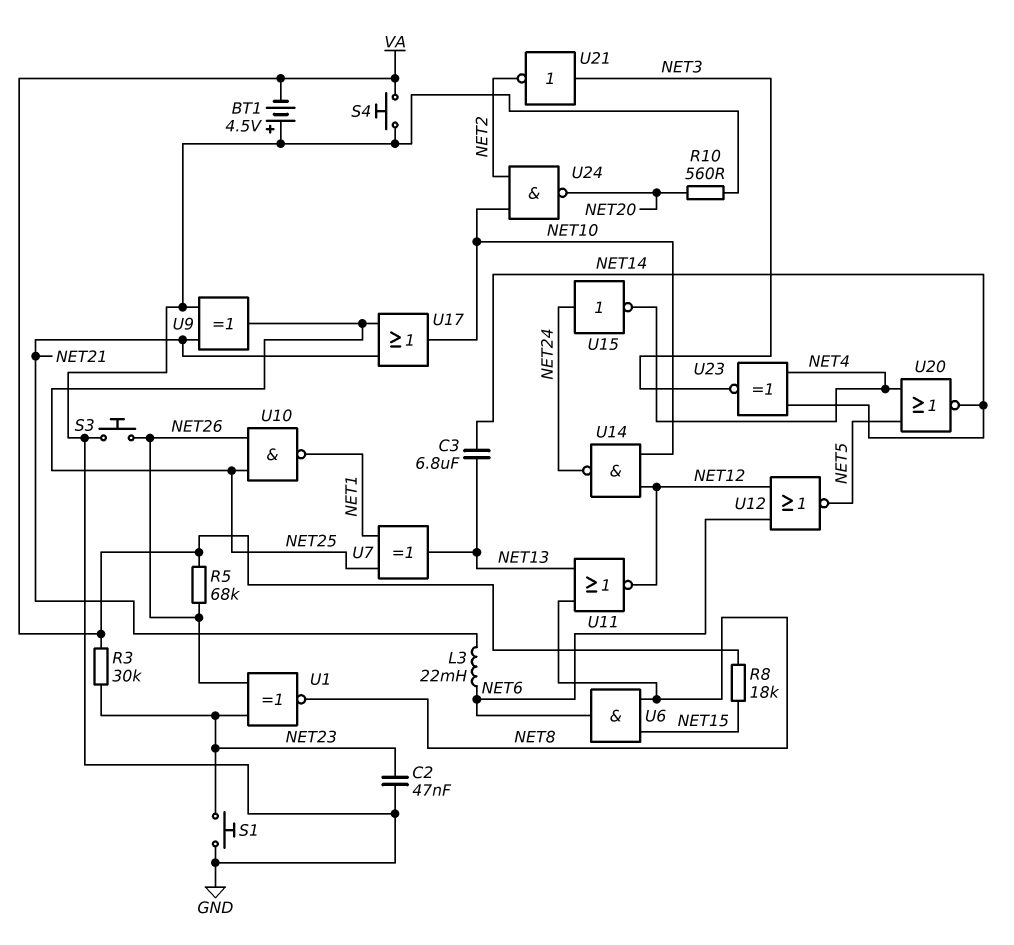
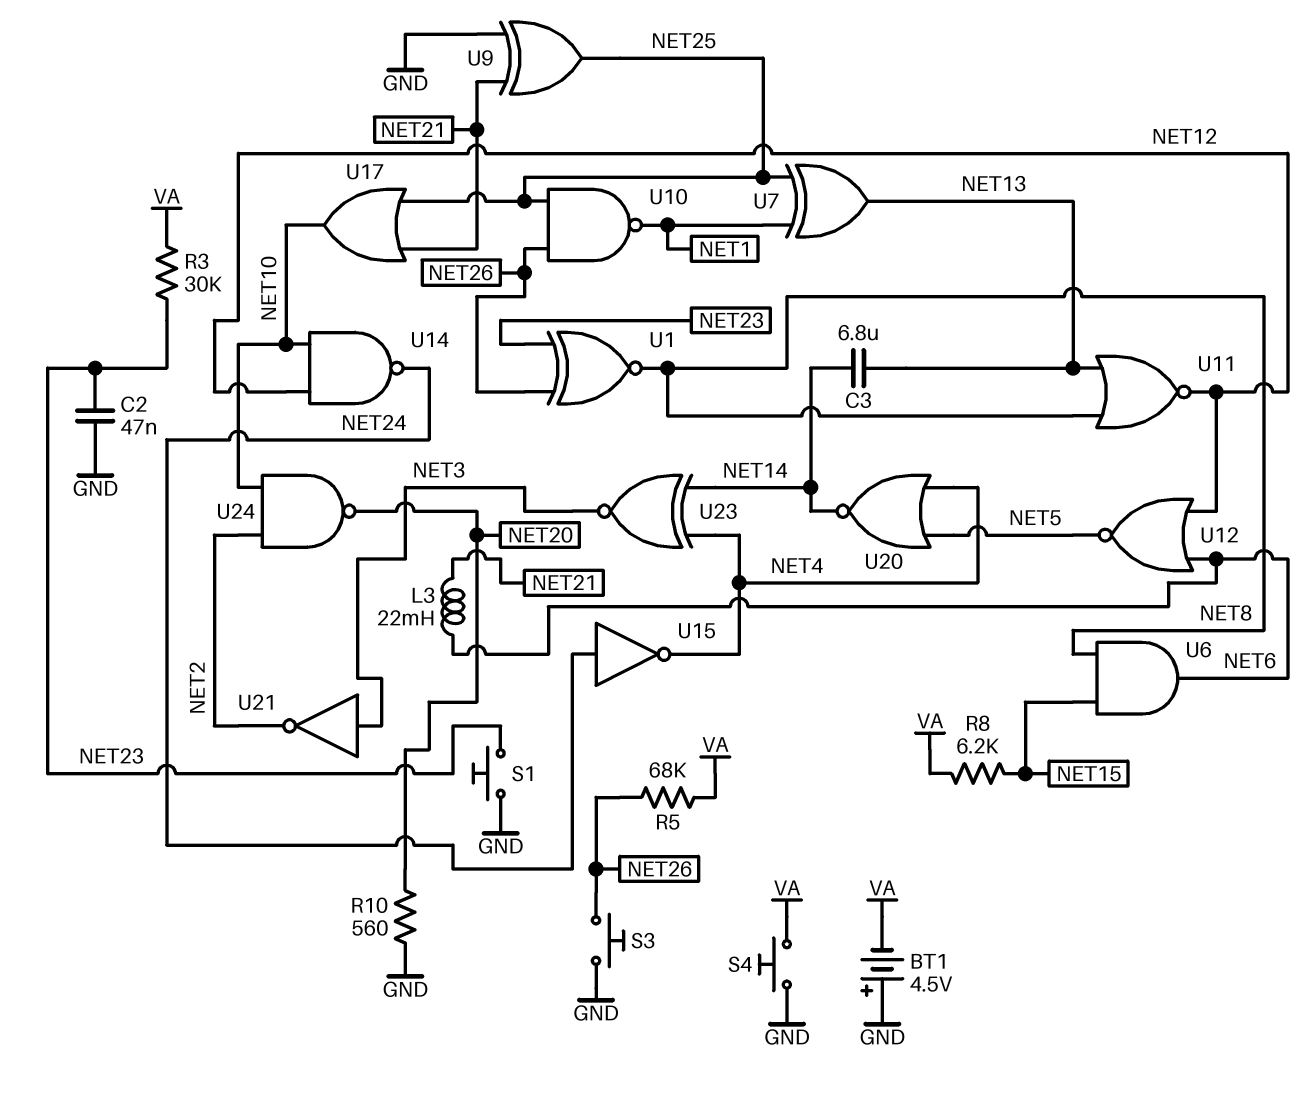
R8: 18k (NET15, VA) -> 6.2k (NET15, VA)

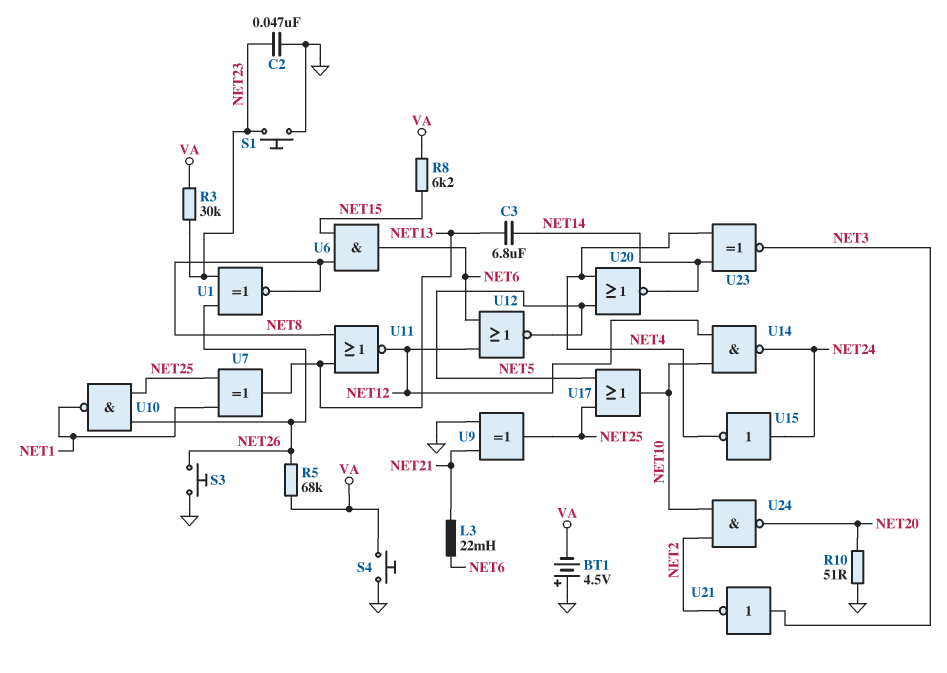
R10: 560 (GND, NET20) -> 51 (GND, NET20)
U17: OR (in NET21, in NET25, out NET10) -> OR (in NET5, in NET25, out NET10)

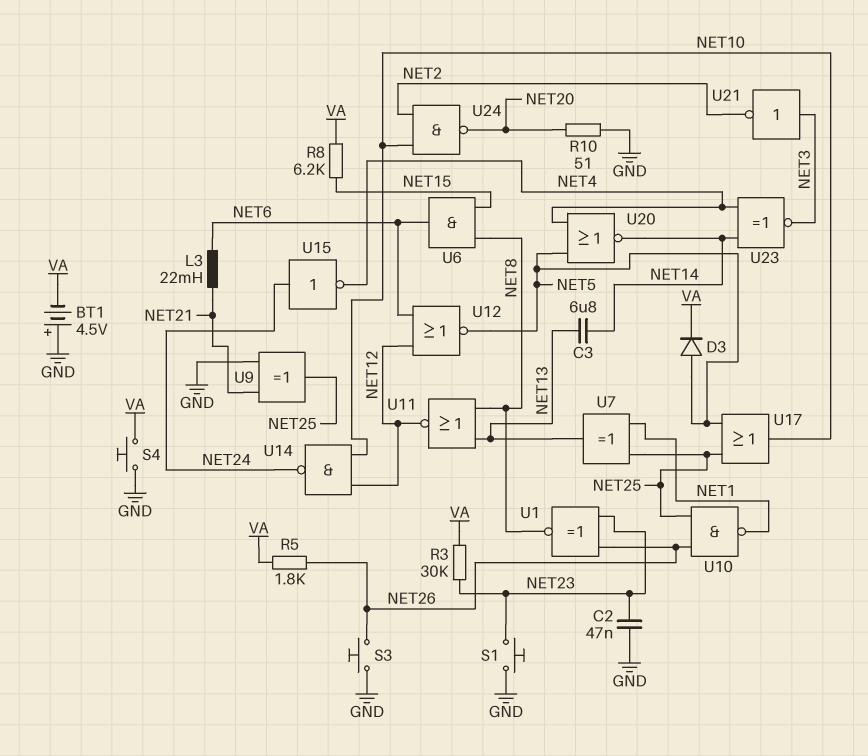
D3: none -> diode (A NET5, K VA)
R5: 68k (NET26, VA) -> 1.8k (NET26, VA)

